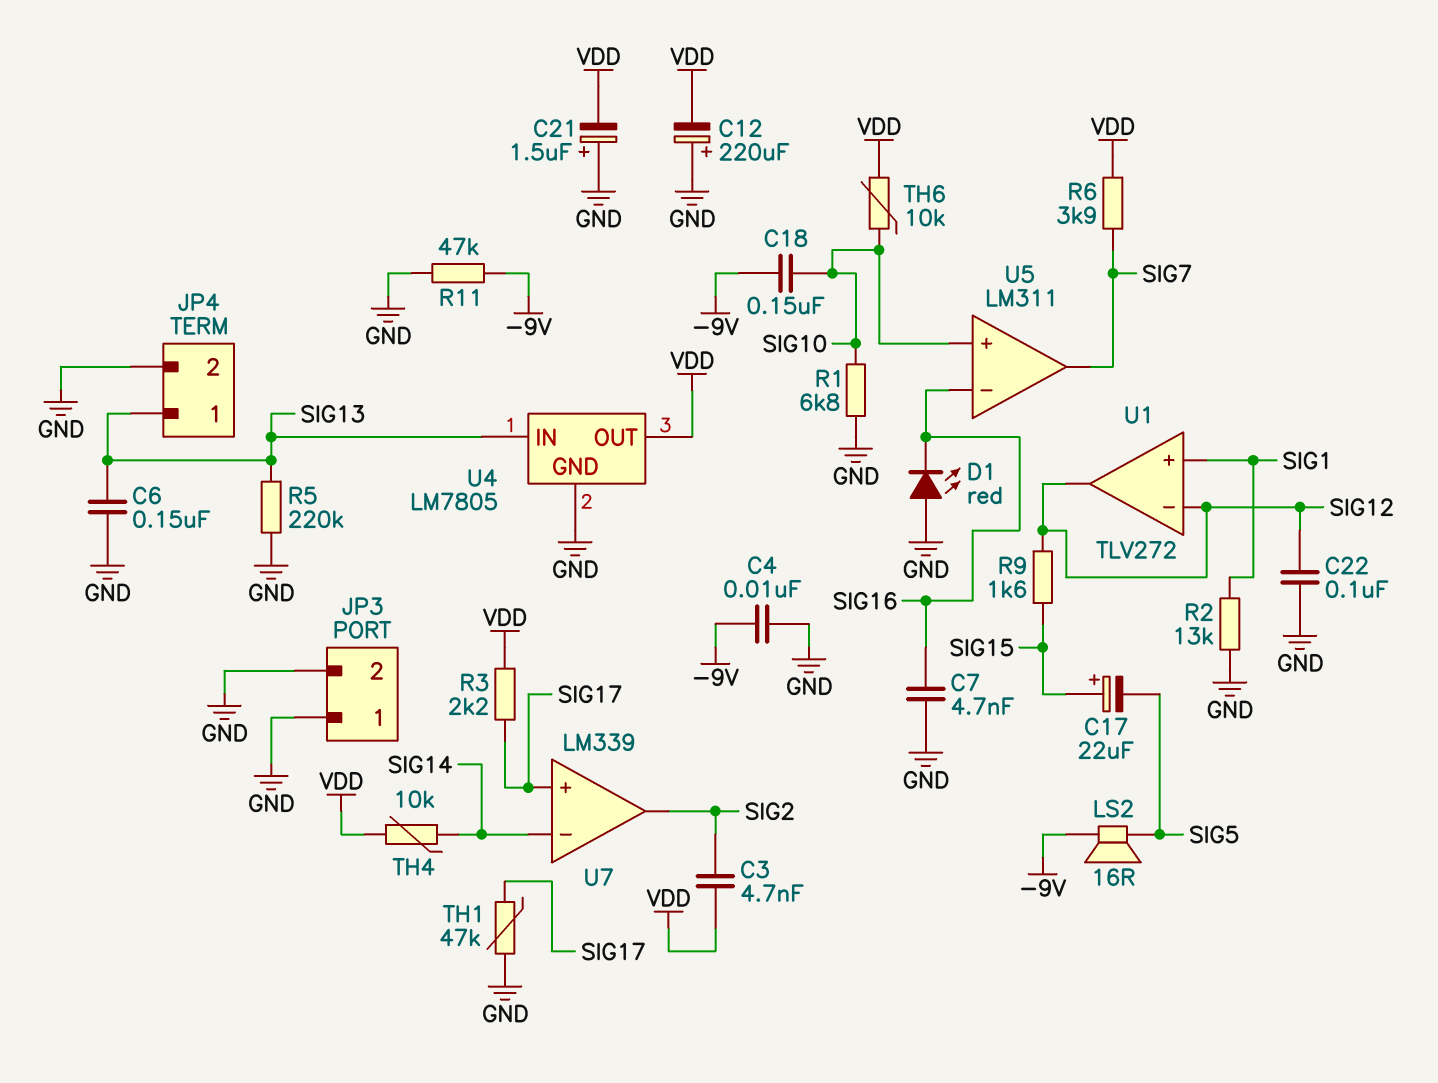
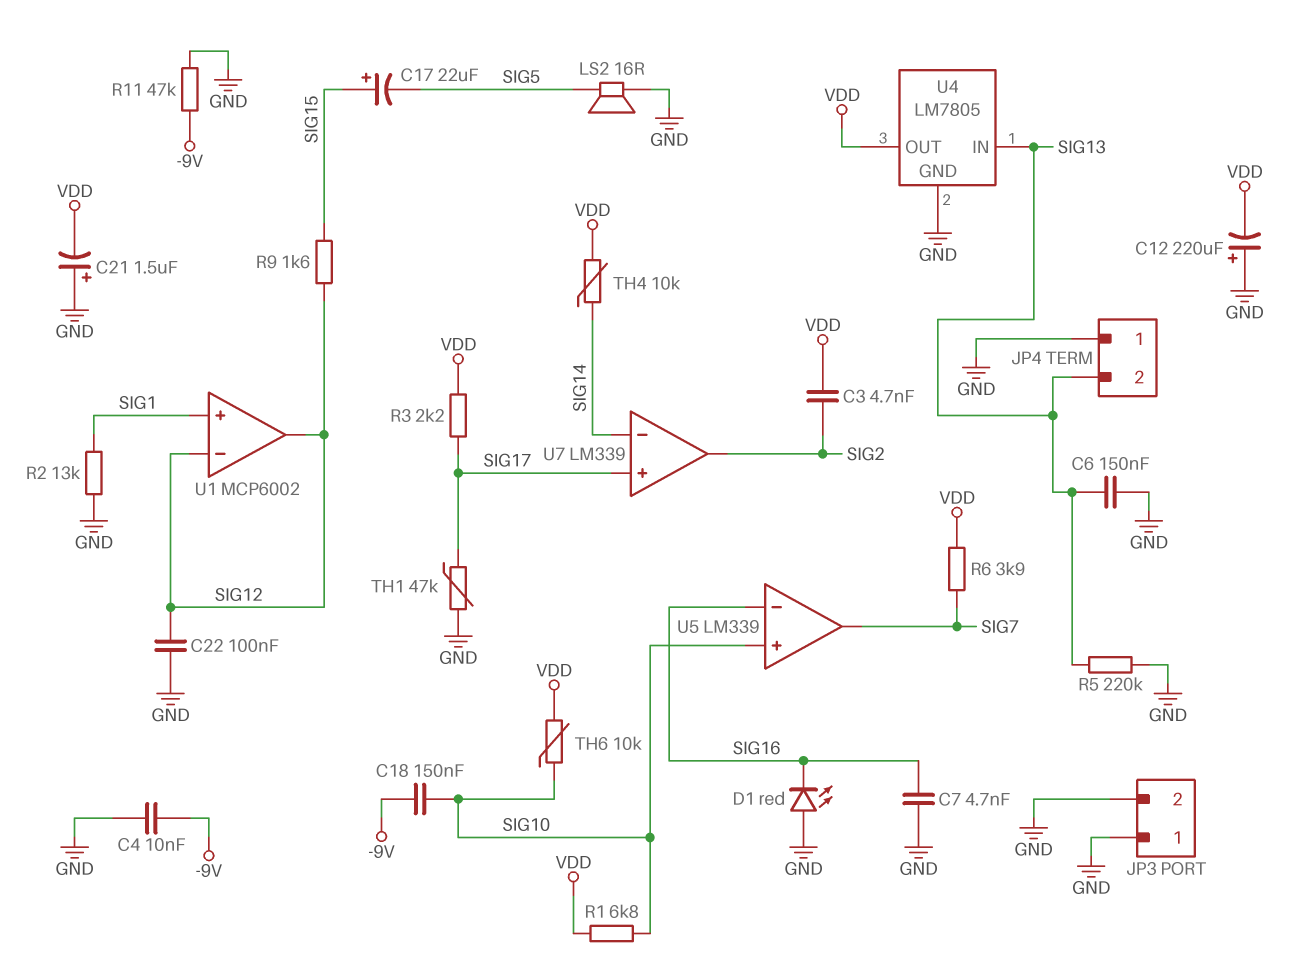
JP4 pin 1: SIG13 -> GND
JP4 pin 2: GND -> SIG13
LS2: speaker 16R (-9V, SIG5) -> speaker 16R (GND, SIG5)
R1: 6.8k (GND, SIG10) -> 6.8k (SIG10, VDD)
U1: TLV272 -> MCP6002
U5: LM311 -> LM339

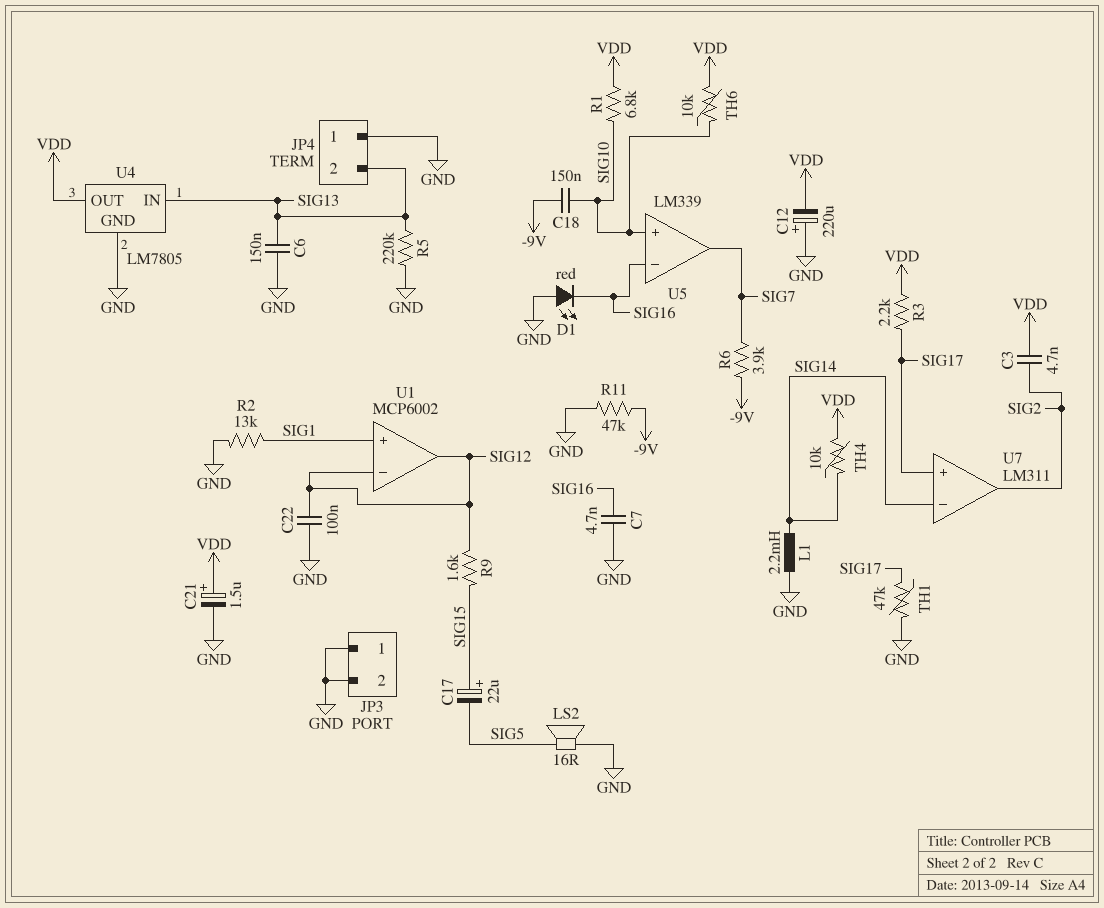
C4: 10nF (-9V, GND) -> none
C21: 1.5uF (plus GND, minus VDD) -> 1.5uF (plus VDD, minus GND)
L1: none -> 2.2mH (GND, SIG14)
R6: 3.9k (SIG7, VDD) -> 3.9k (-9V, SIG7)
U7: LM339 -> LM311

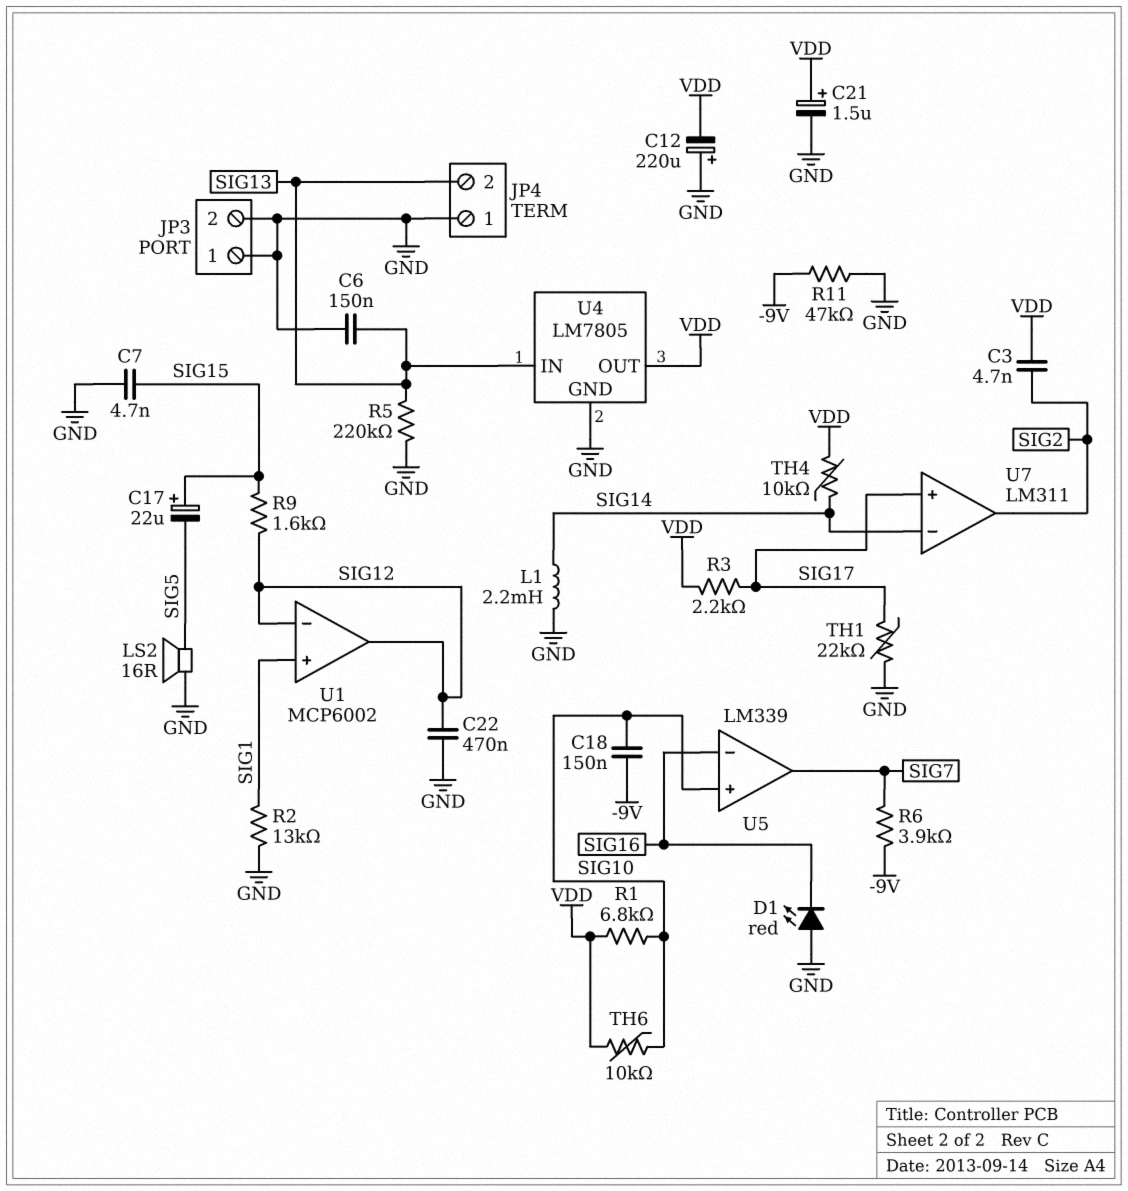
C7: 4.7nF (GND, SIG16) -> 4.7nF (GND, SIG15)
C22: 100nF (GND, SIG12) -> 470nF (GND, SIG12)
TH1: 47k (GND, SIG17) -> 22k (GND, SIG17)

